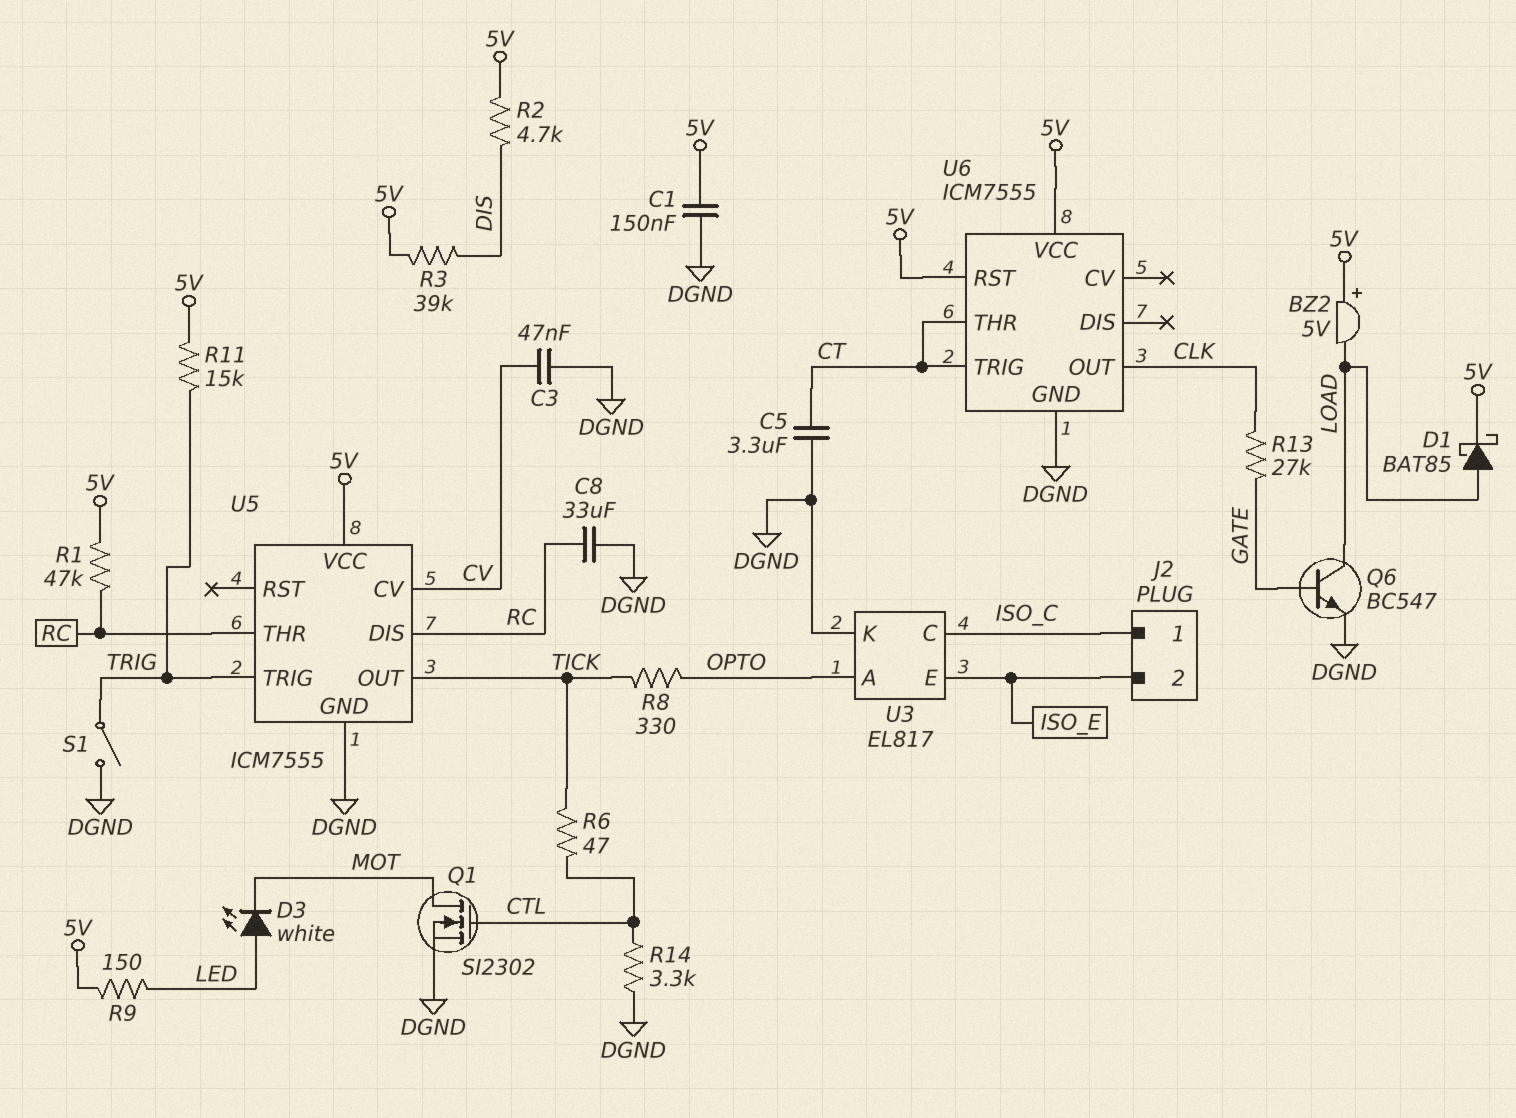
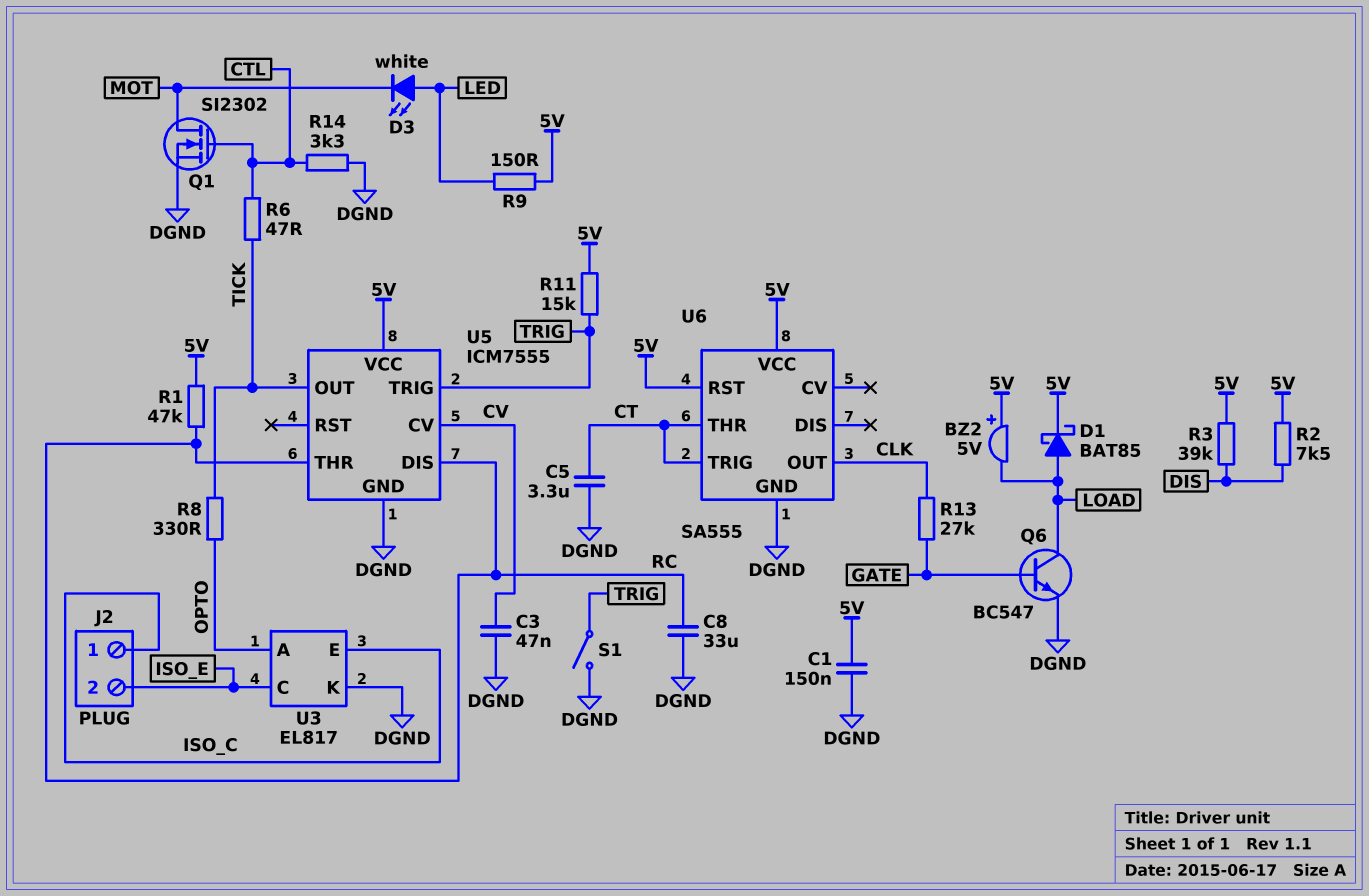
R2: 4.7k (5V, DIS) -> 7.5k (5V, DIS)
U3 pin C: ISO_C -> ISO_E
U3 pin E: ISO_E -> ISO_C
U6: ICM7555 -> SA555

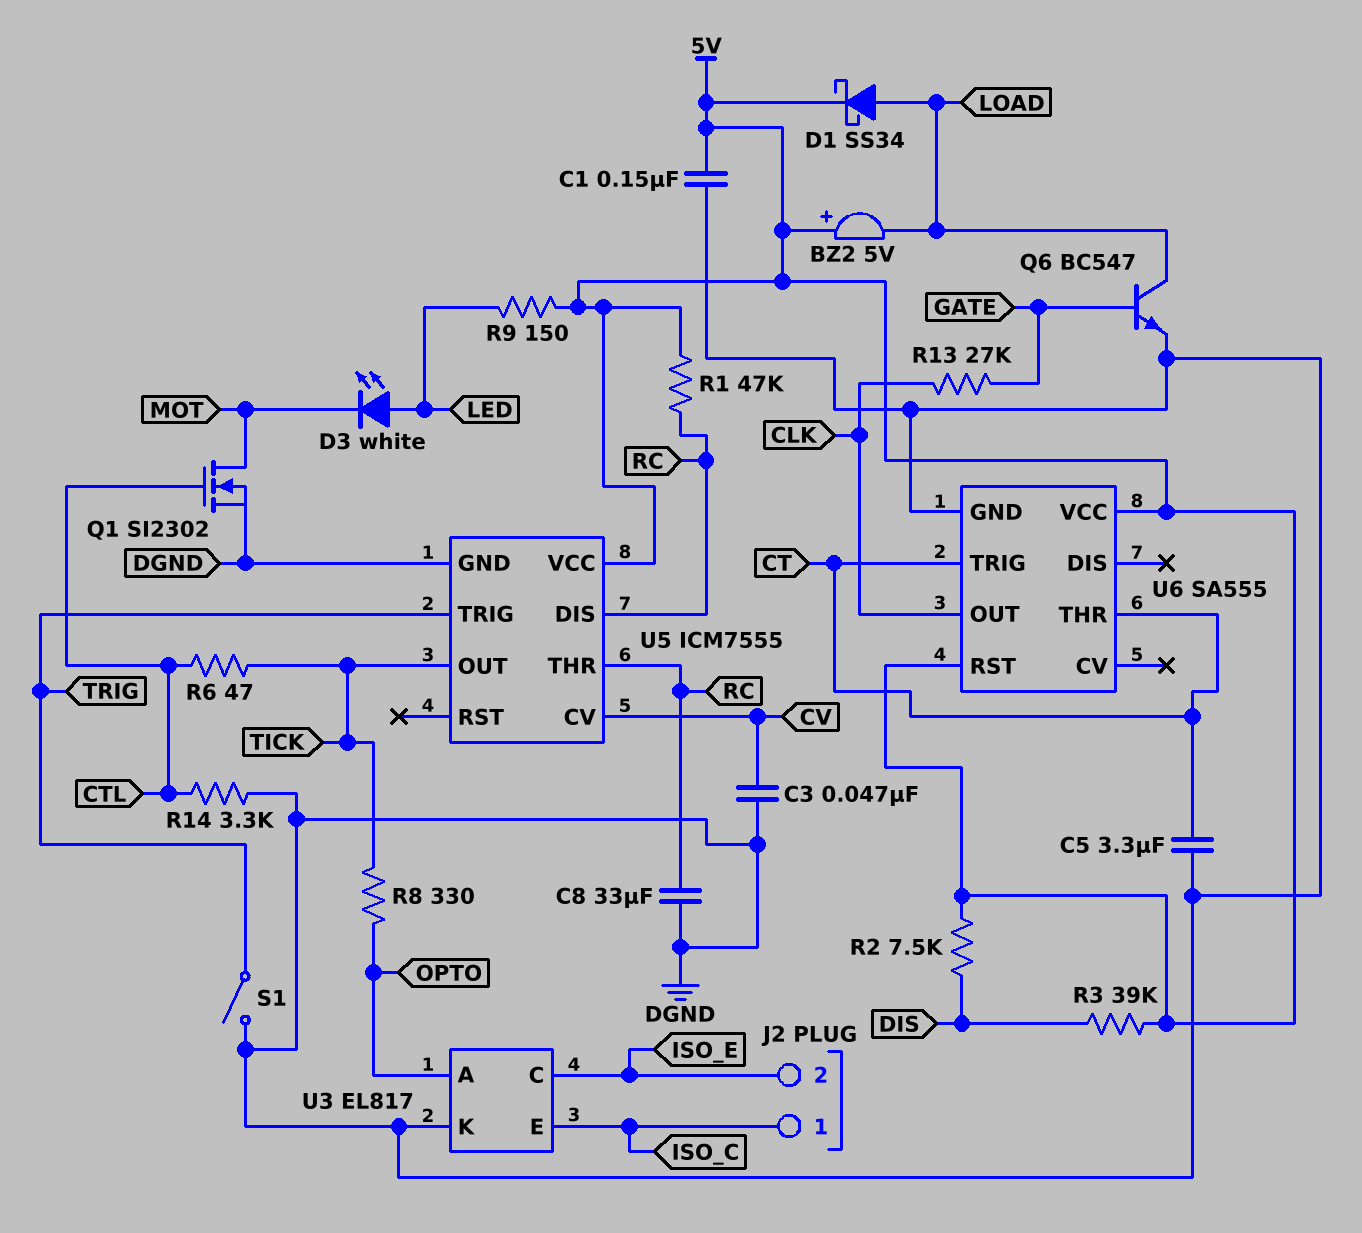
D1: schottky BAT85 (A LOAD, K 5V) -> schottky SS34 (A LOAD, K 5V)
R11: 15k (5V, TRIG) -> none

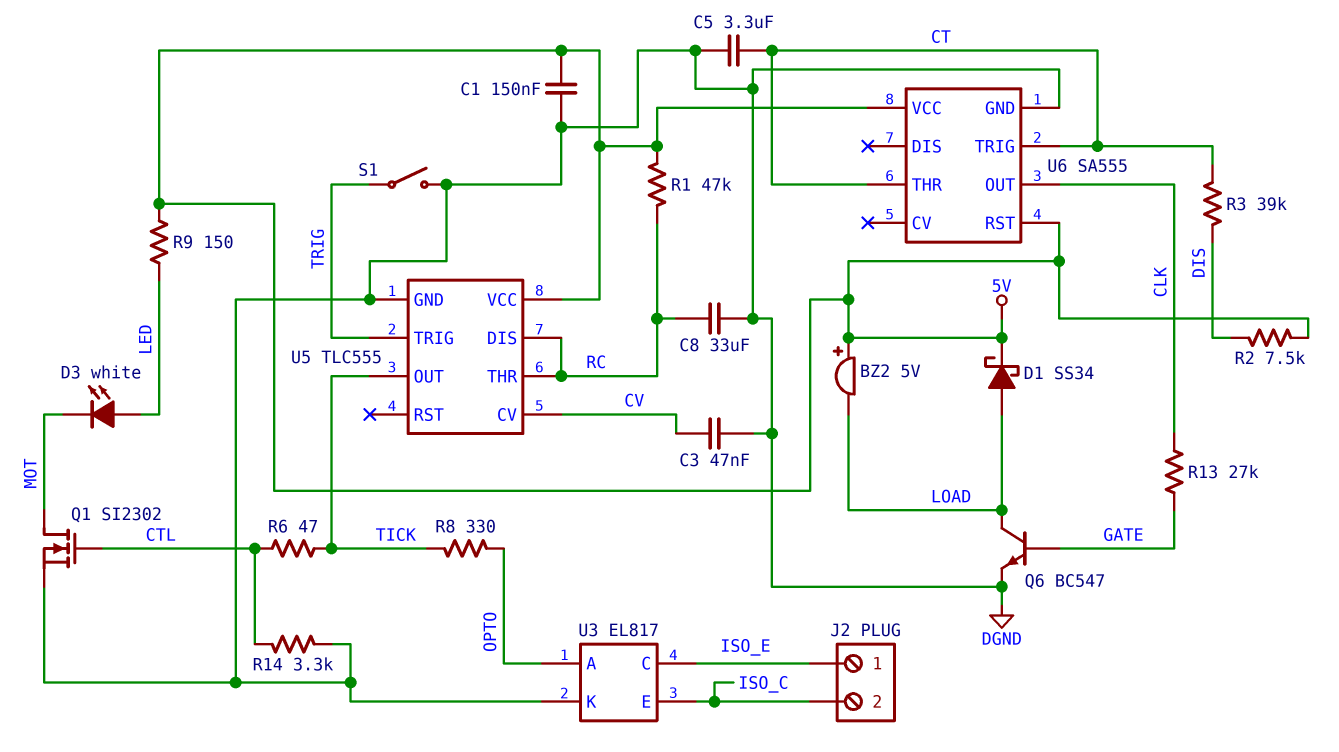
J2 pin 1: ISO_C -> ISO_E
J2 pin 2: ISO_E -> ISO_C
R3: 39k (5V, DIS) -> 39k (CT, DIS)
U5: ICM7555 -> TLC555

